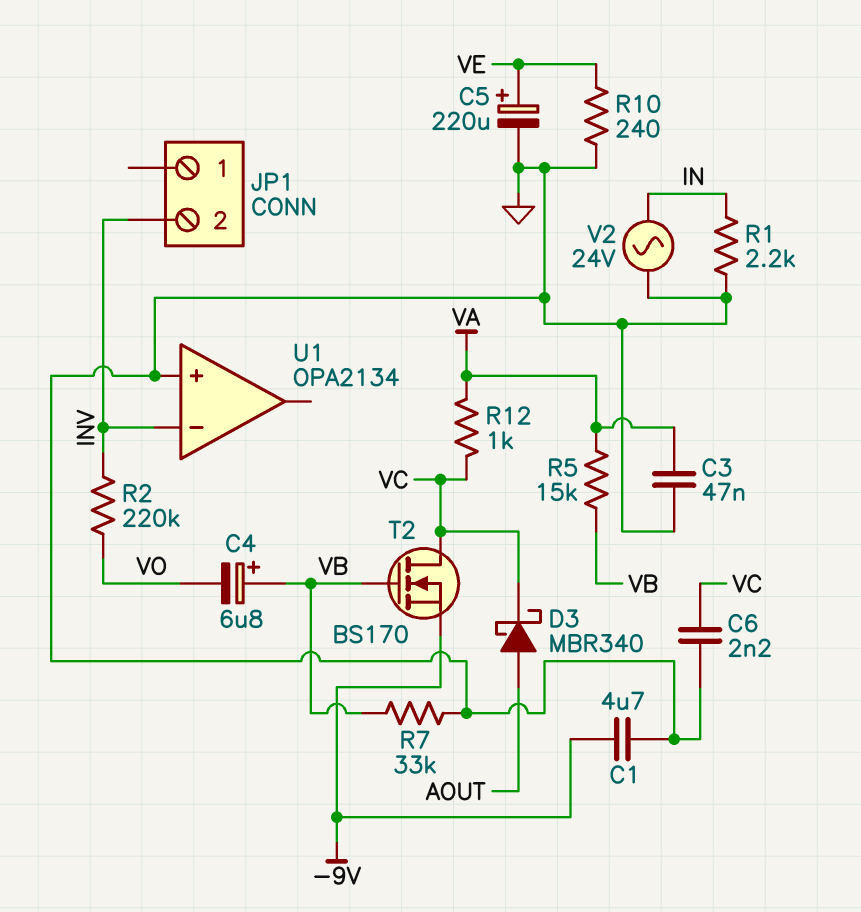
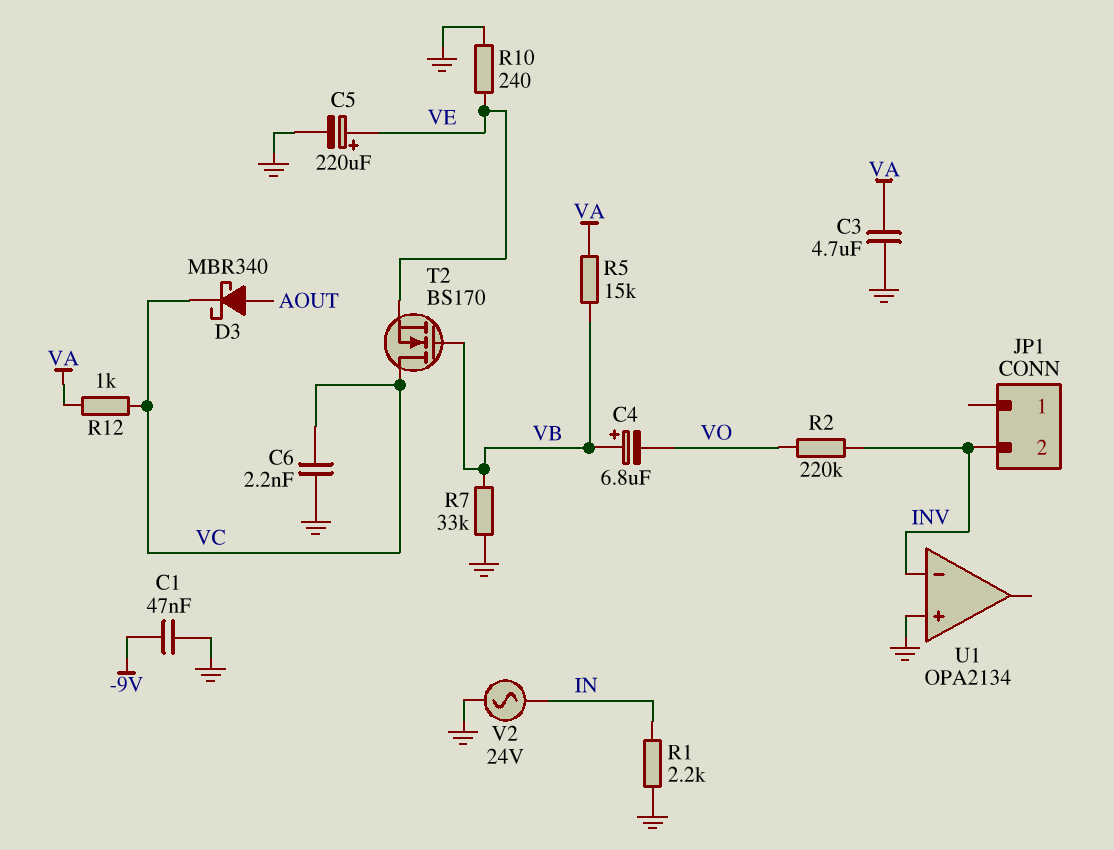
C1: 4.7uF (-9V, GND) -> 47nF (-9V, GND)
C3: 47nF (GND, VA) -> 4.7uF (GND, VA)
T2: NMOS BS170 (G VB, D VC, S -9V) -> NMOS BS170 (G VB, D VC, S VE)

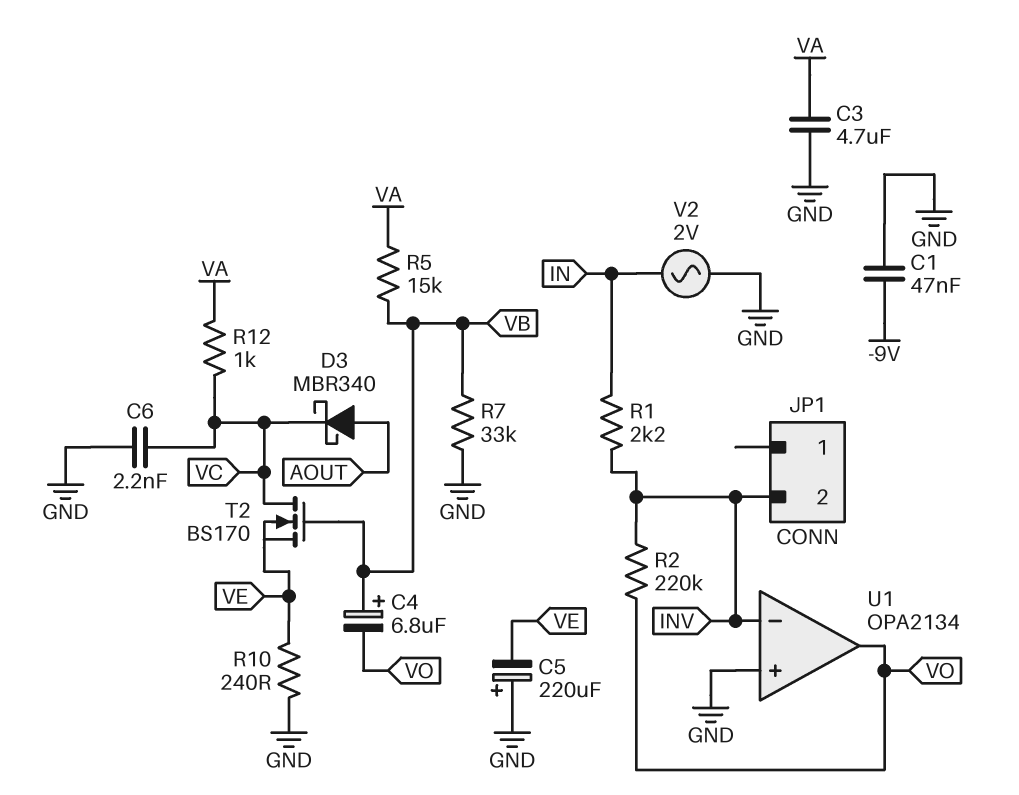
C5: 220uF (plus VE, minus GND) -> 220uF (plus GND, minus VE)
R1: 2.2k (GND, IN) -> 2.2k (IN, INV)
U1 pin out: none -> VO
V2: AC 24V (GND, IN) -> AC 2V (GND, IN)

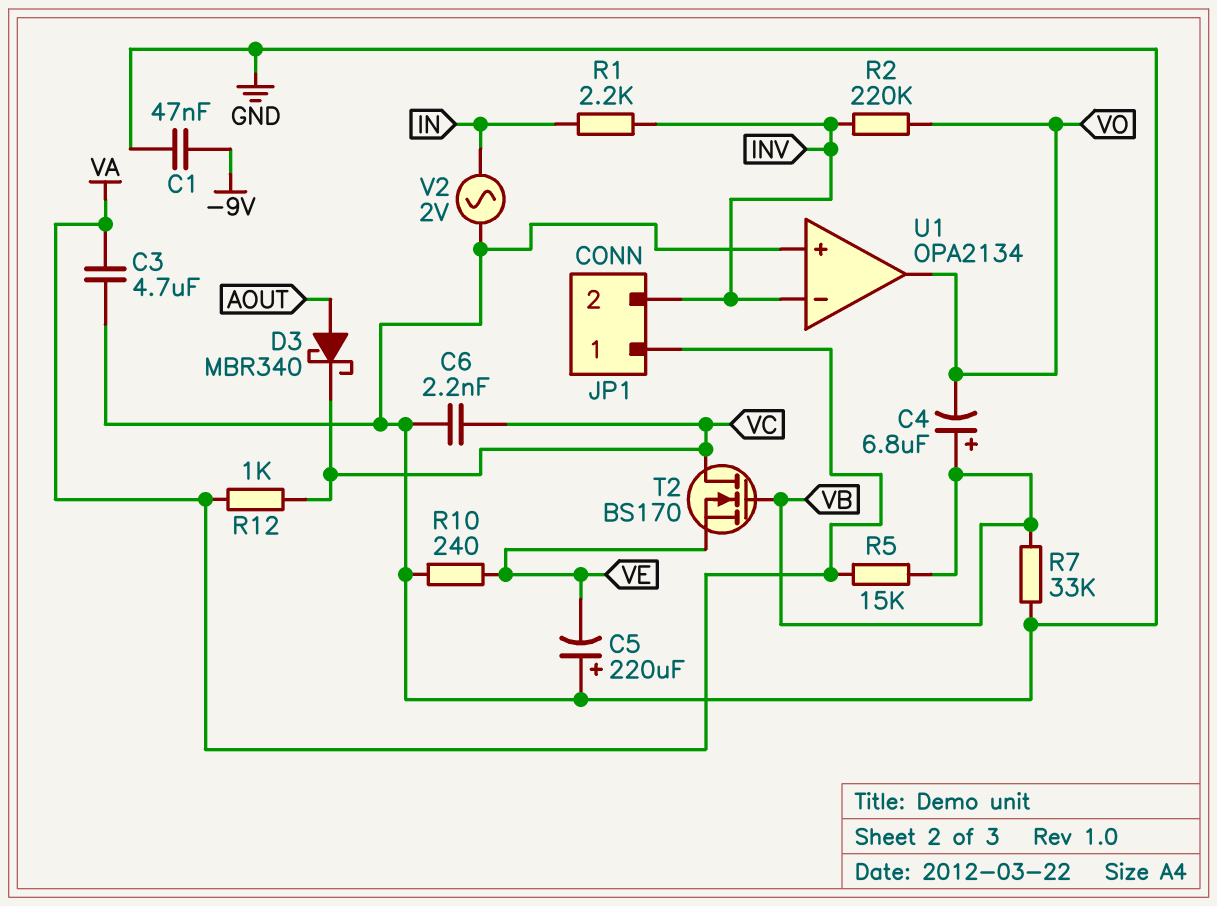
JP1 pin 1: none -> VA

